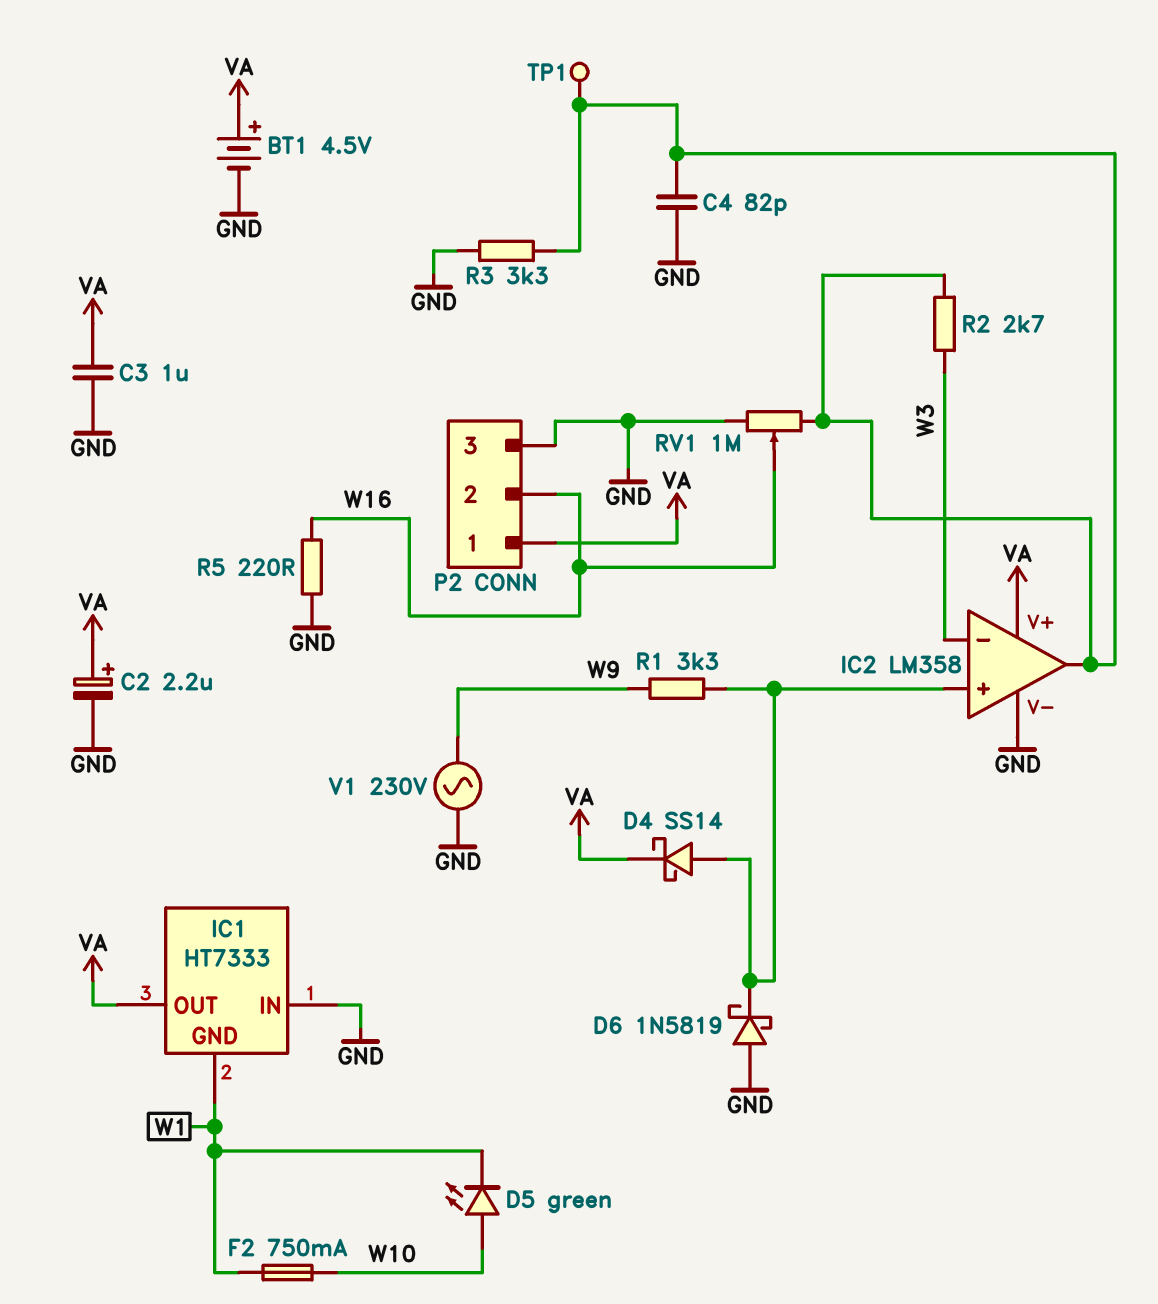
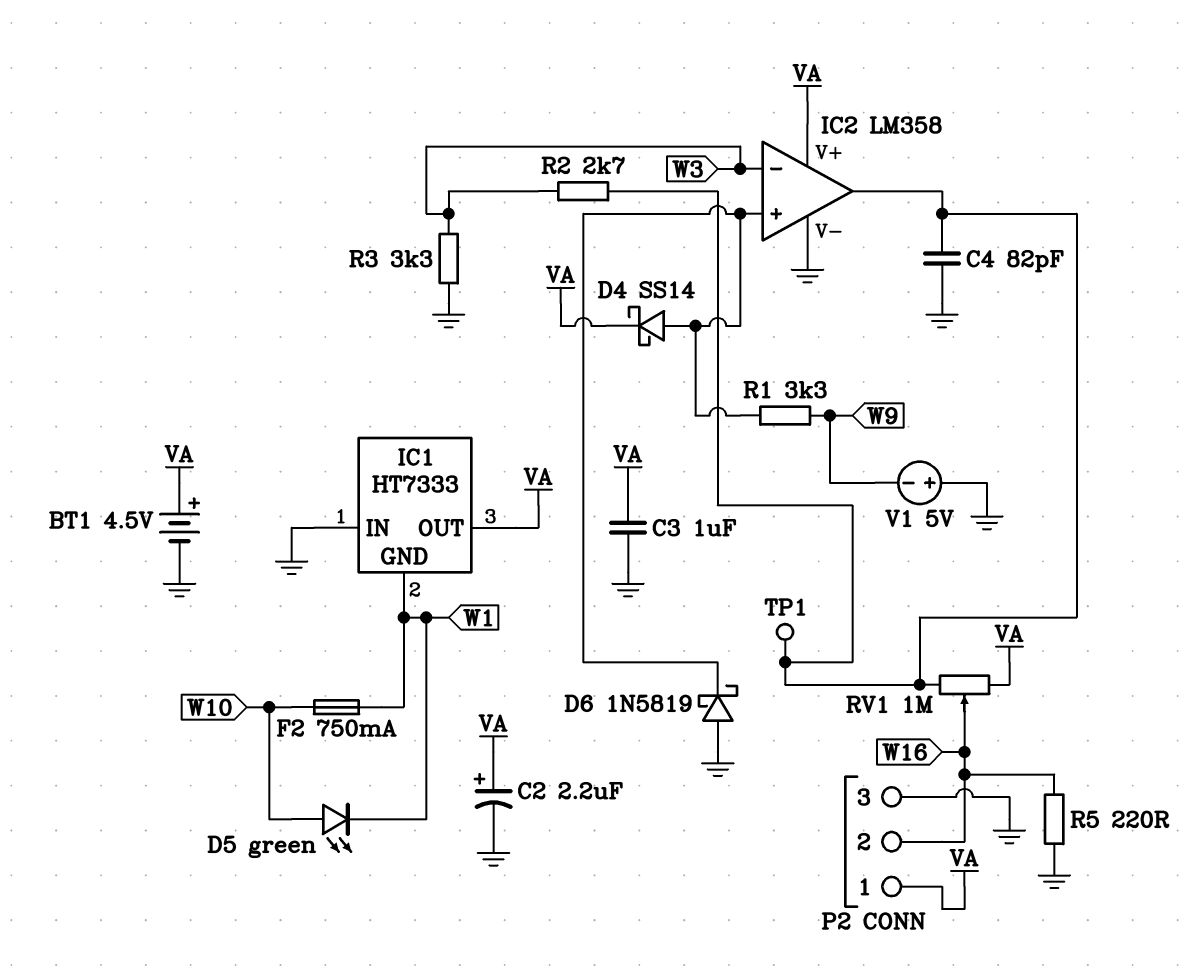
R3: 3.3k (GND, IC2/out) -> 3.3k (GND, W3)
RV1: 1M (GND, IC2/out, wiper W16) -> 1M (IC2/out, VA, wiper W16)
V1: AC 230V (GND, W9) -> 5V (plus GND, minus W9)

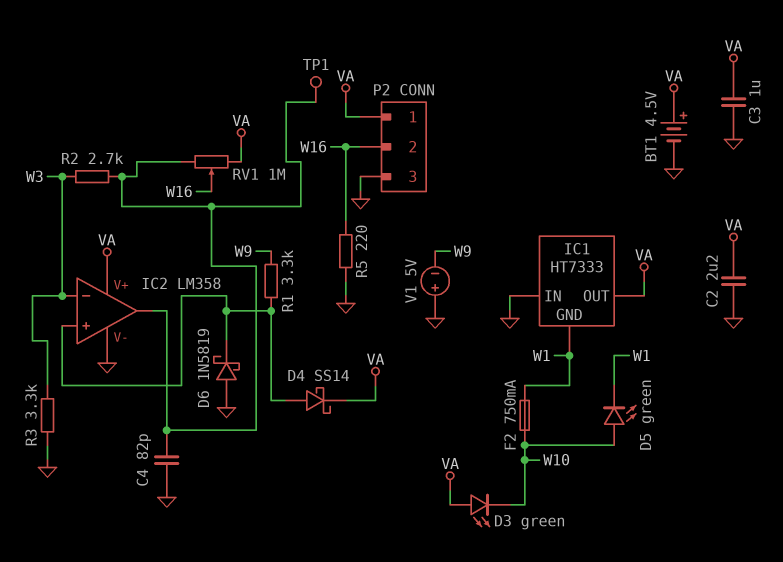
C2: 2.2uF (plus VA, minus GND) -> 2.2uF (GND, VA)
D3: none -> LED green (A VA, K W10)

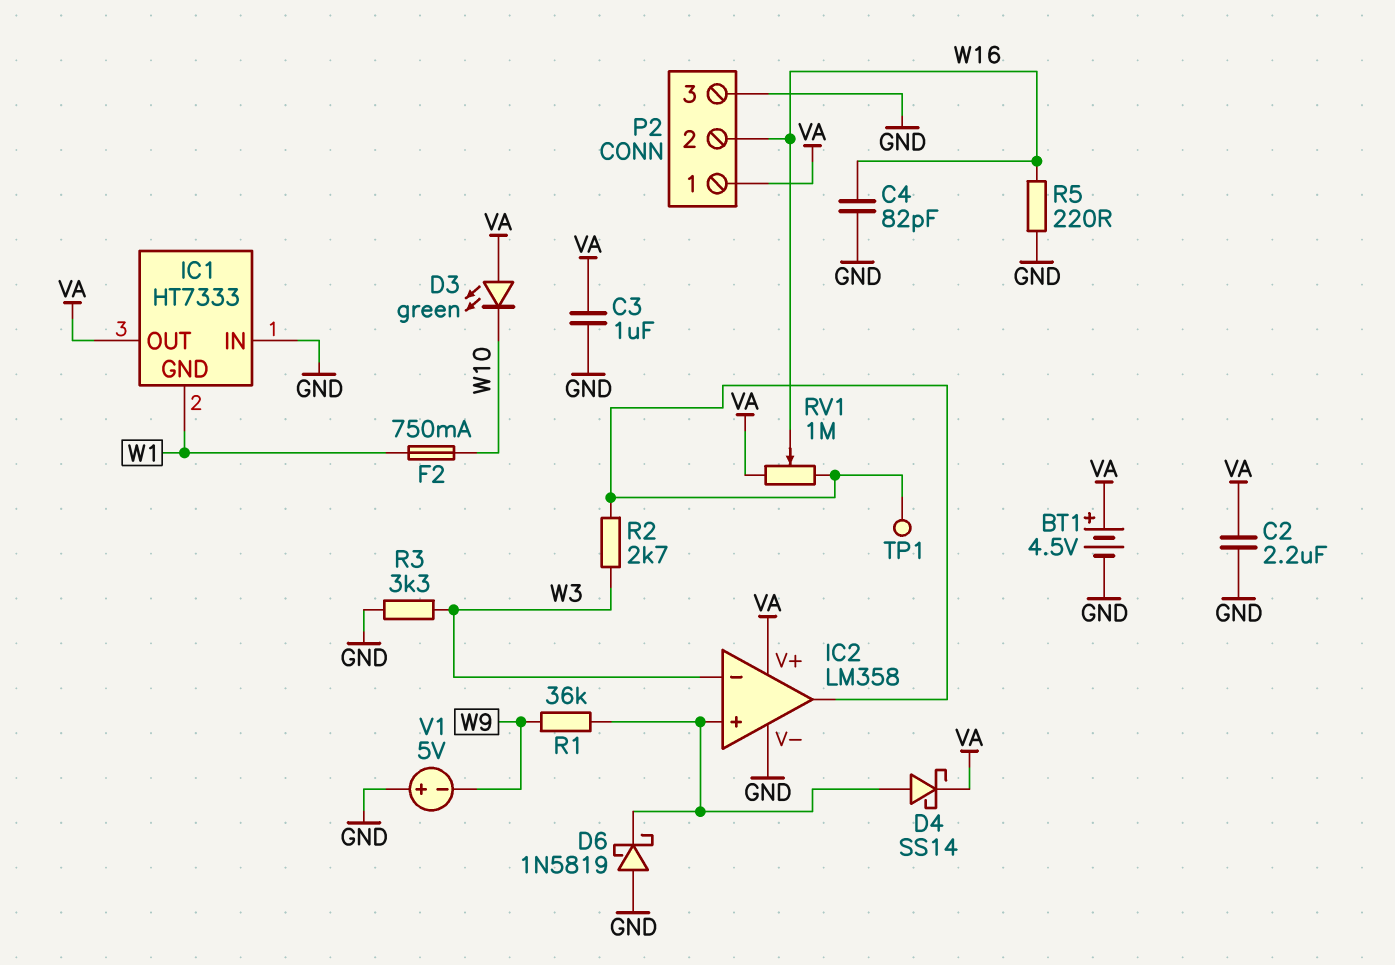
C4: 82pF (GND, IC2/out) -> 82pF (GND, W16)
D5: LED green (A W10, K W1) -> none
R1: 3.3k (IC2/in+, W9) -> 36k (IC2/in+, W9)

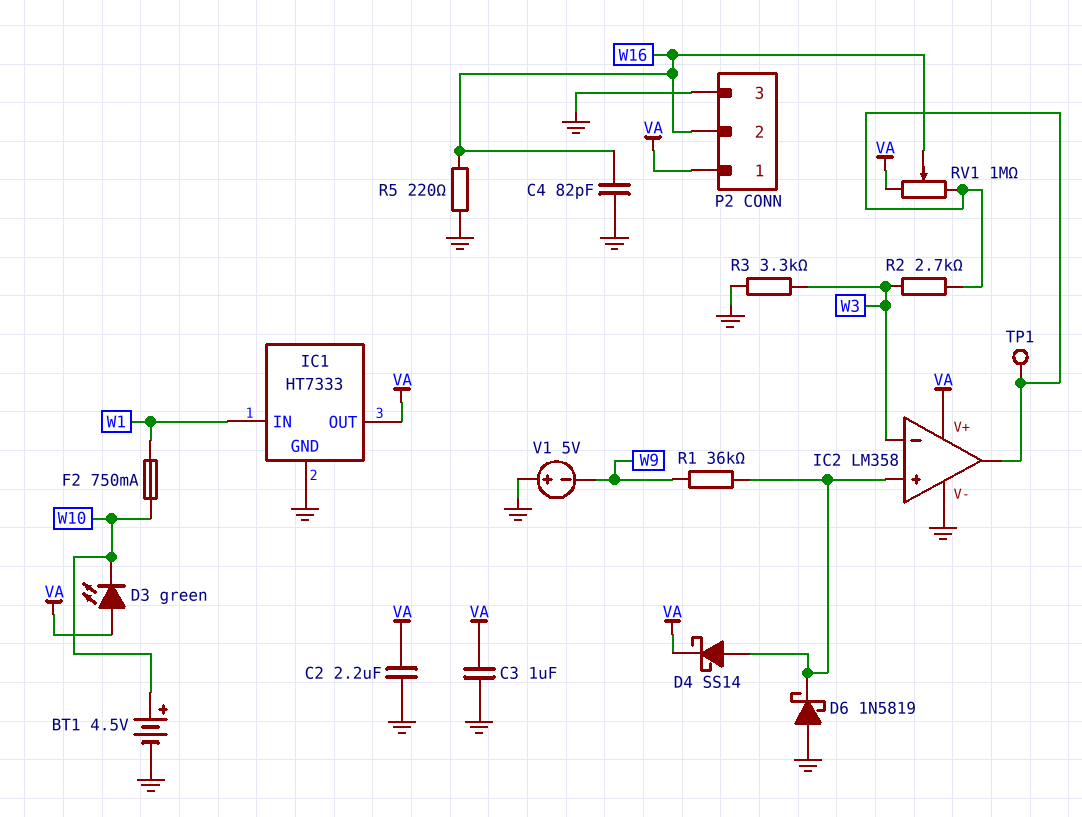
BT1: 4.5V (plus VA, minus GND) -> 4.5V (plus W10, minus GND)
IC1 pin GND: W1 -> GND
IC1 pin IN: GND -> W1

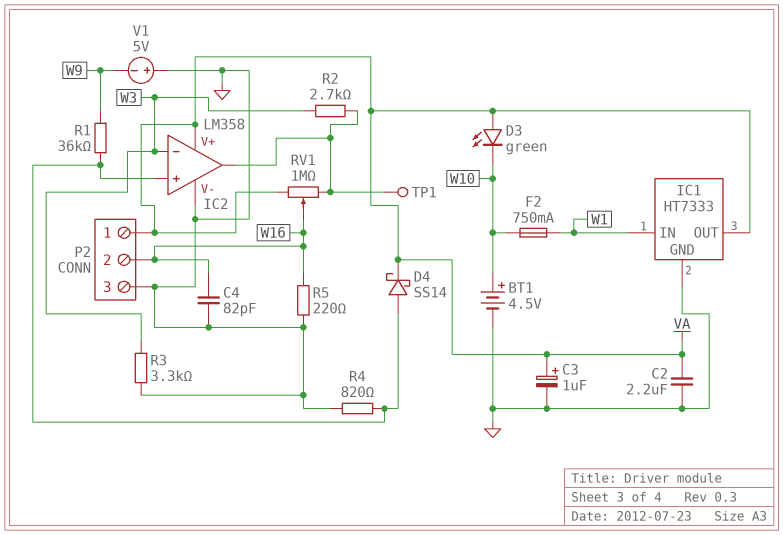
C3: 1uF (GND, VA) -> 1uF (plus VA, minus GND)
D6: schottky 1N5819 (A GND, K IC2/in+) -> none
R4: none -> 820 (GND, IC2/in+)

